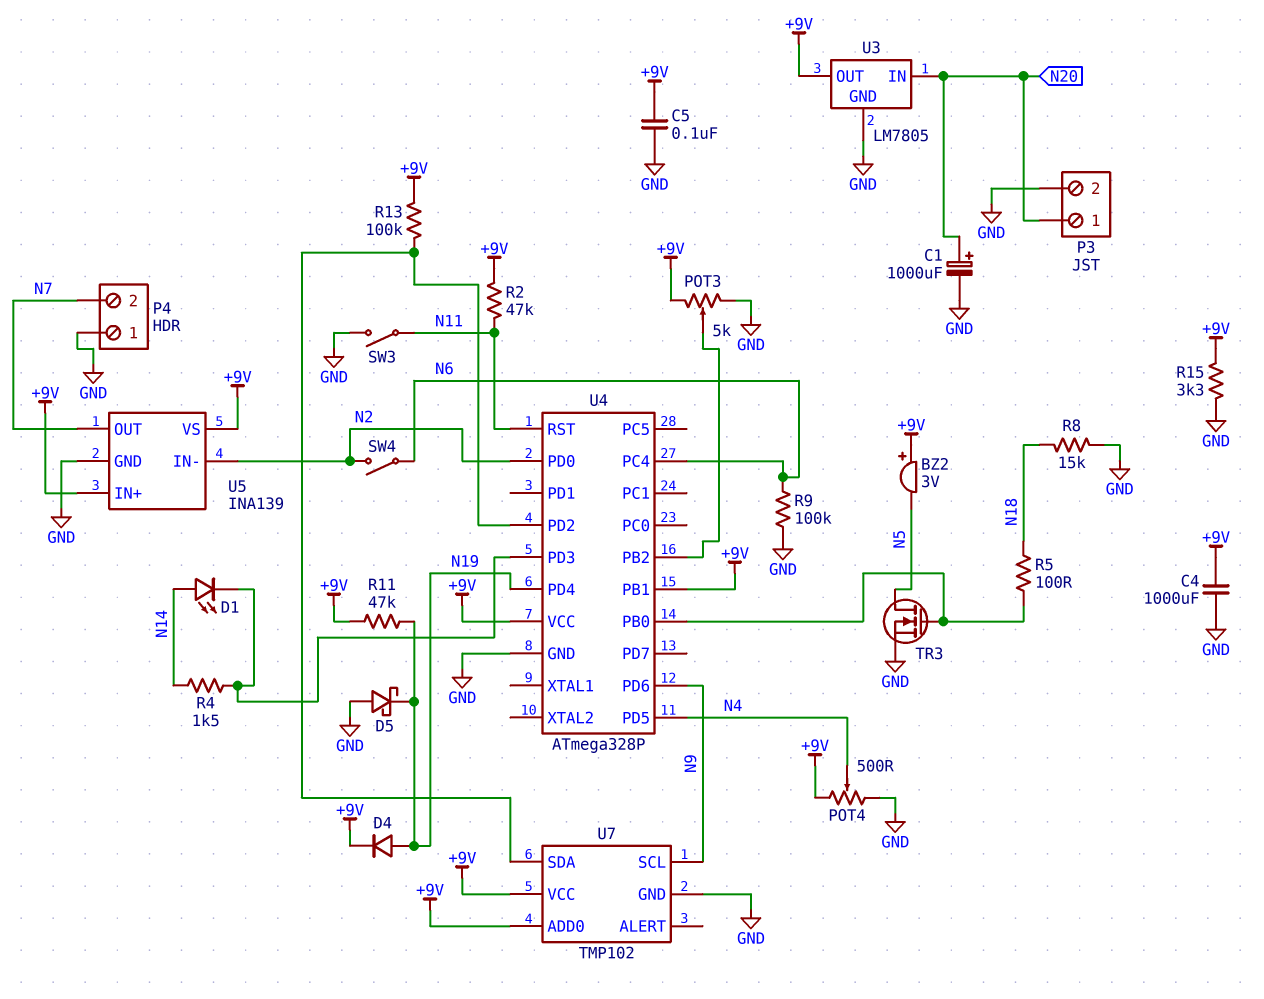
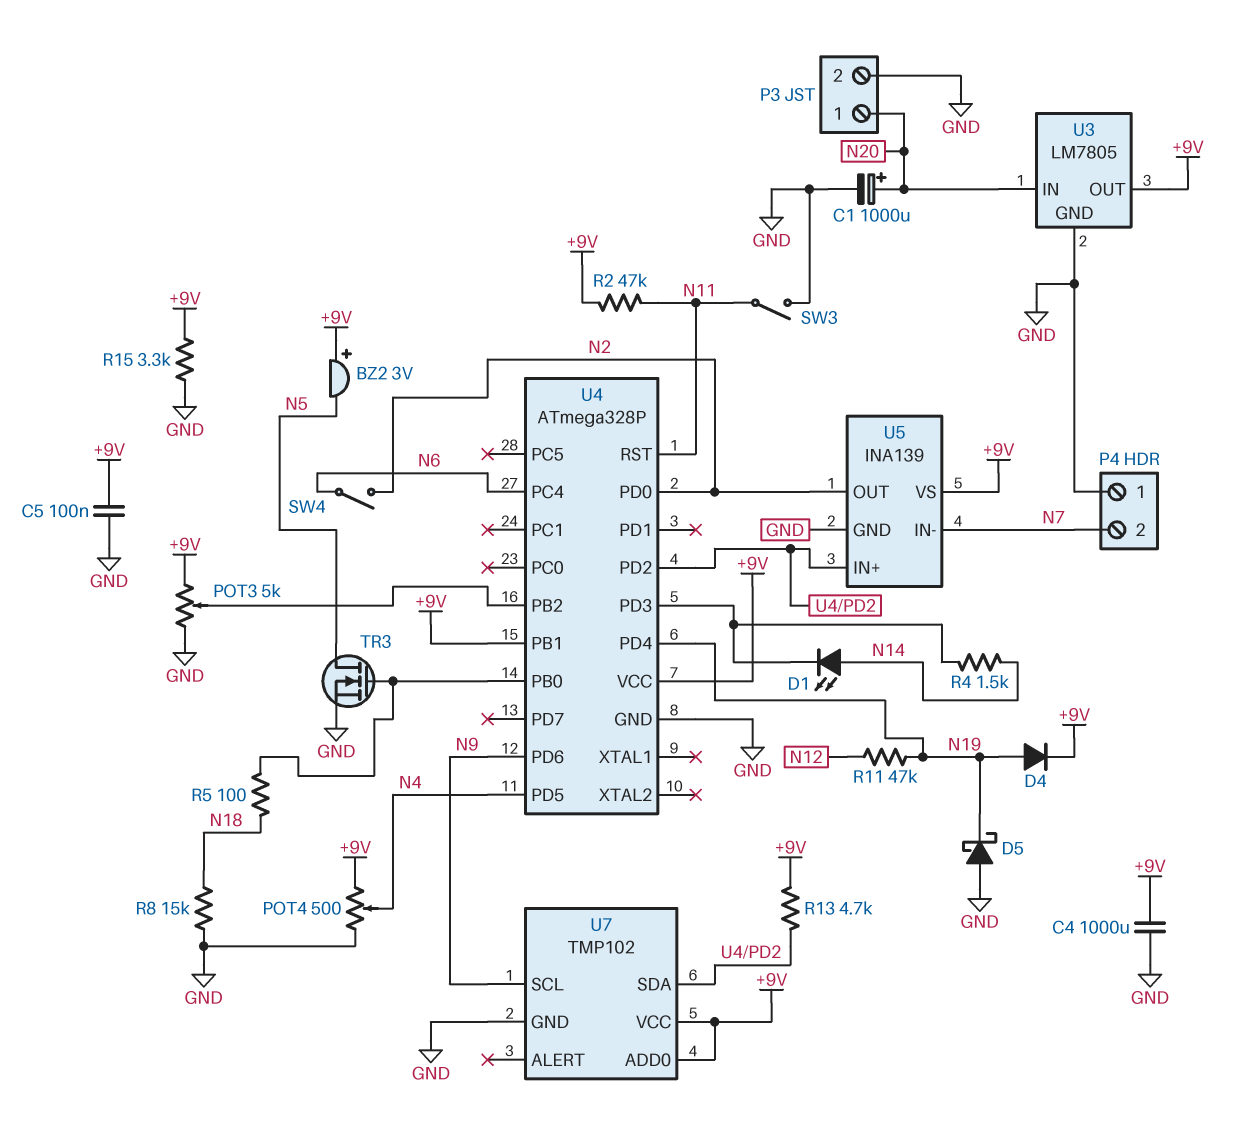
R9: 100k (GND, N6) -> none
R11: 47k (+9V, N19) -> 47k (N12, N19)
R13: 100k (+9V, U4/PD2) -> 4.7k (+9V, U4/PD2)
U5 pin IN+: +9V -> U4/PD2
U5 pin IN-: N2 -> N7
U5 pin OUT: N7 -> N2

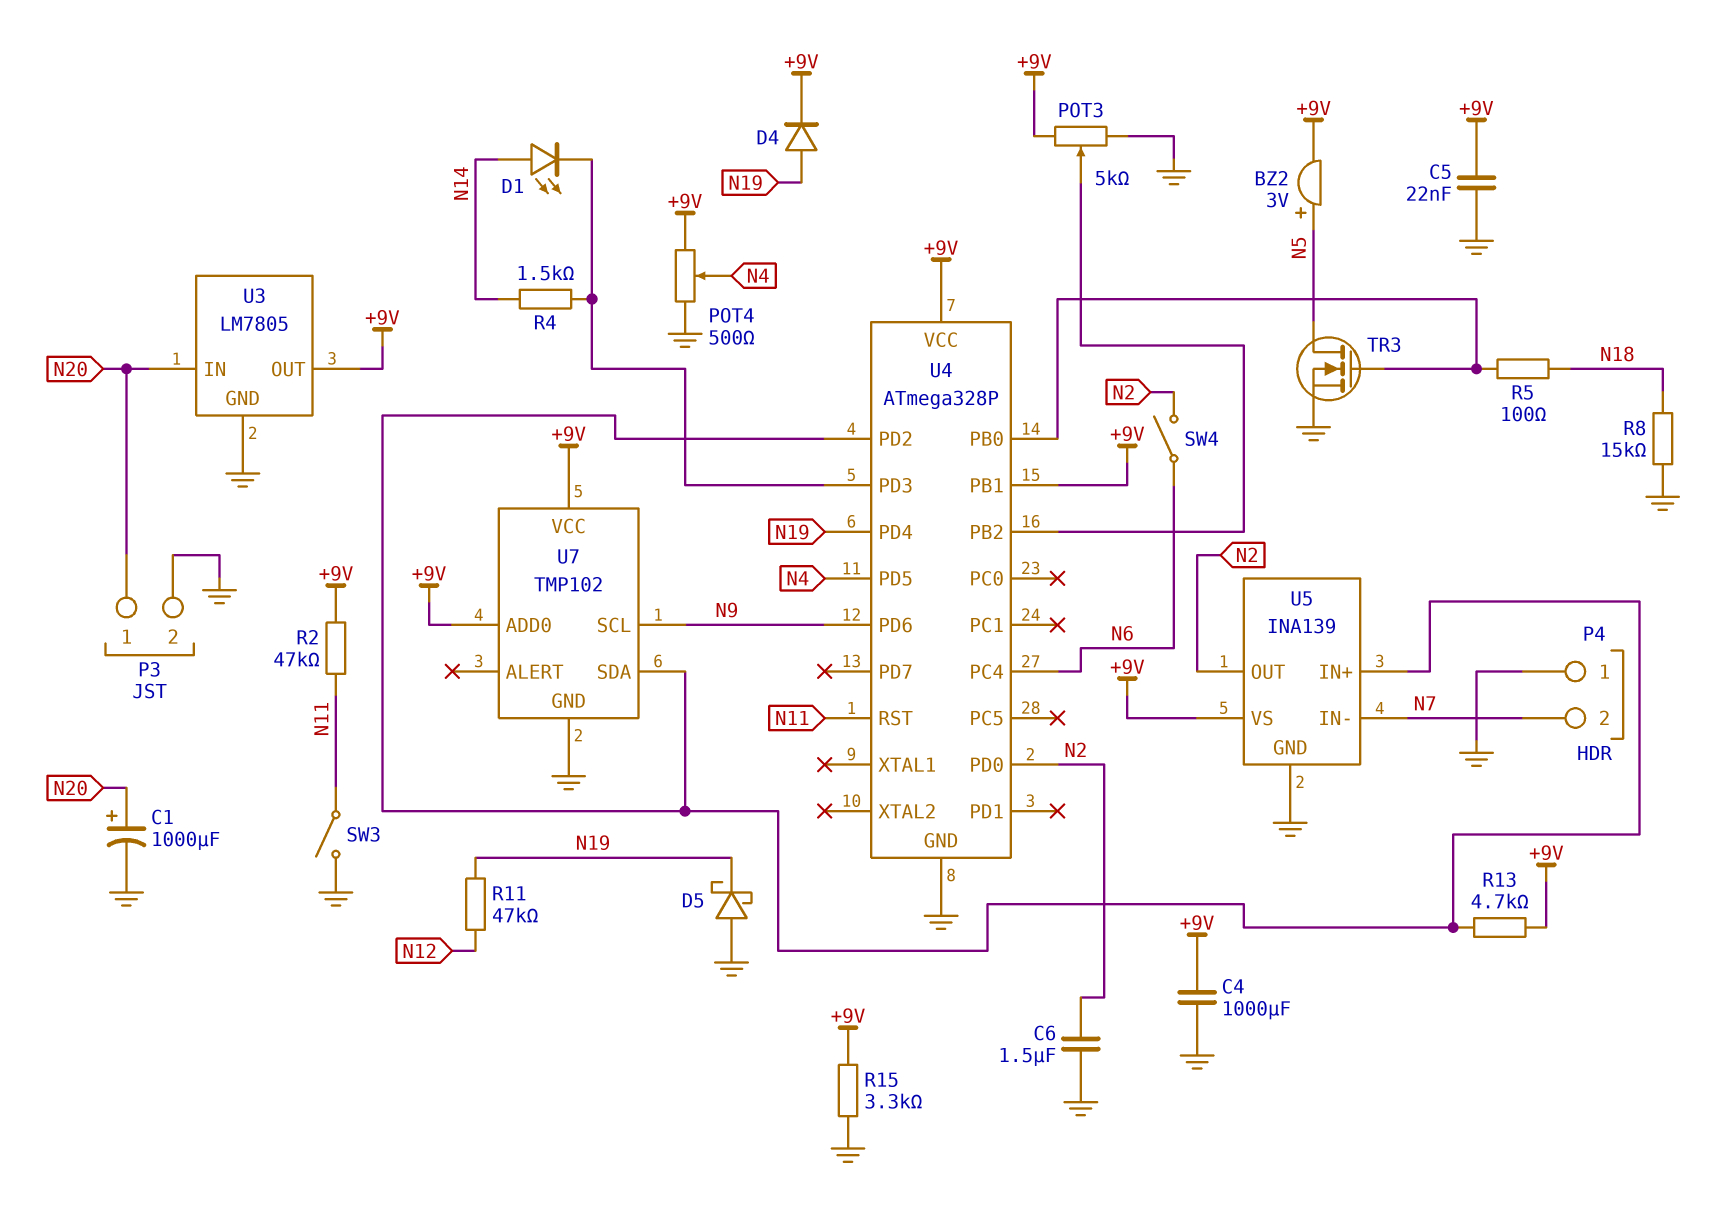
BZ2: buzzer 3V (plus +9V, minus N5) -> buzzer 3V (plus N5, minus +9V)
C5: 100nF (+9V, GND) -> 22nF (+9V, GND)
C6: none -> 1.5uF (GND, N2)

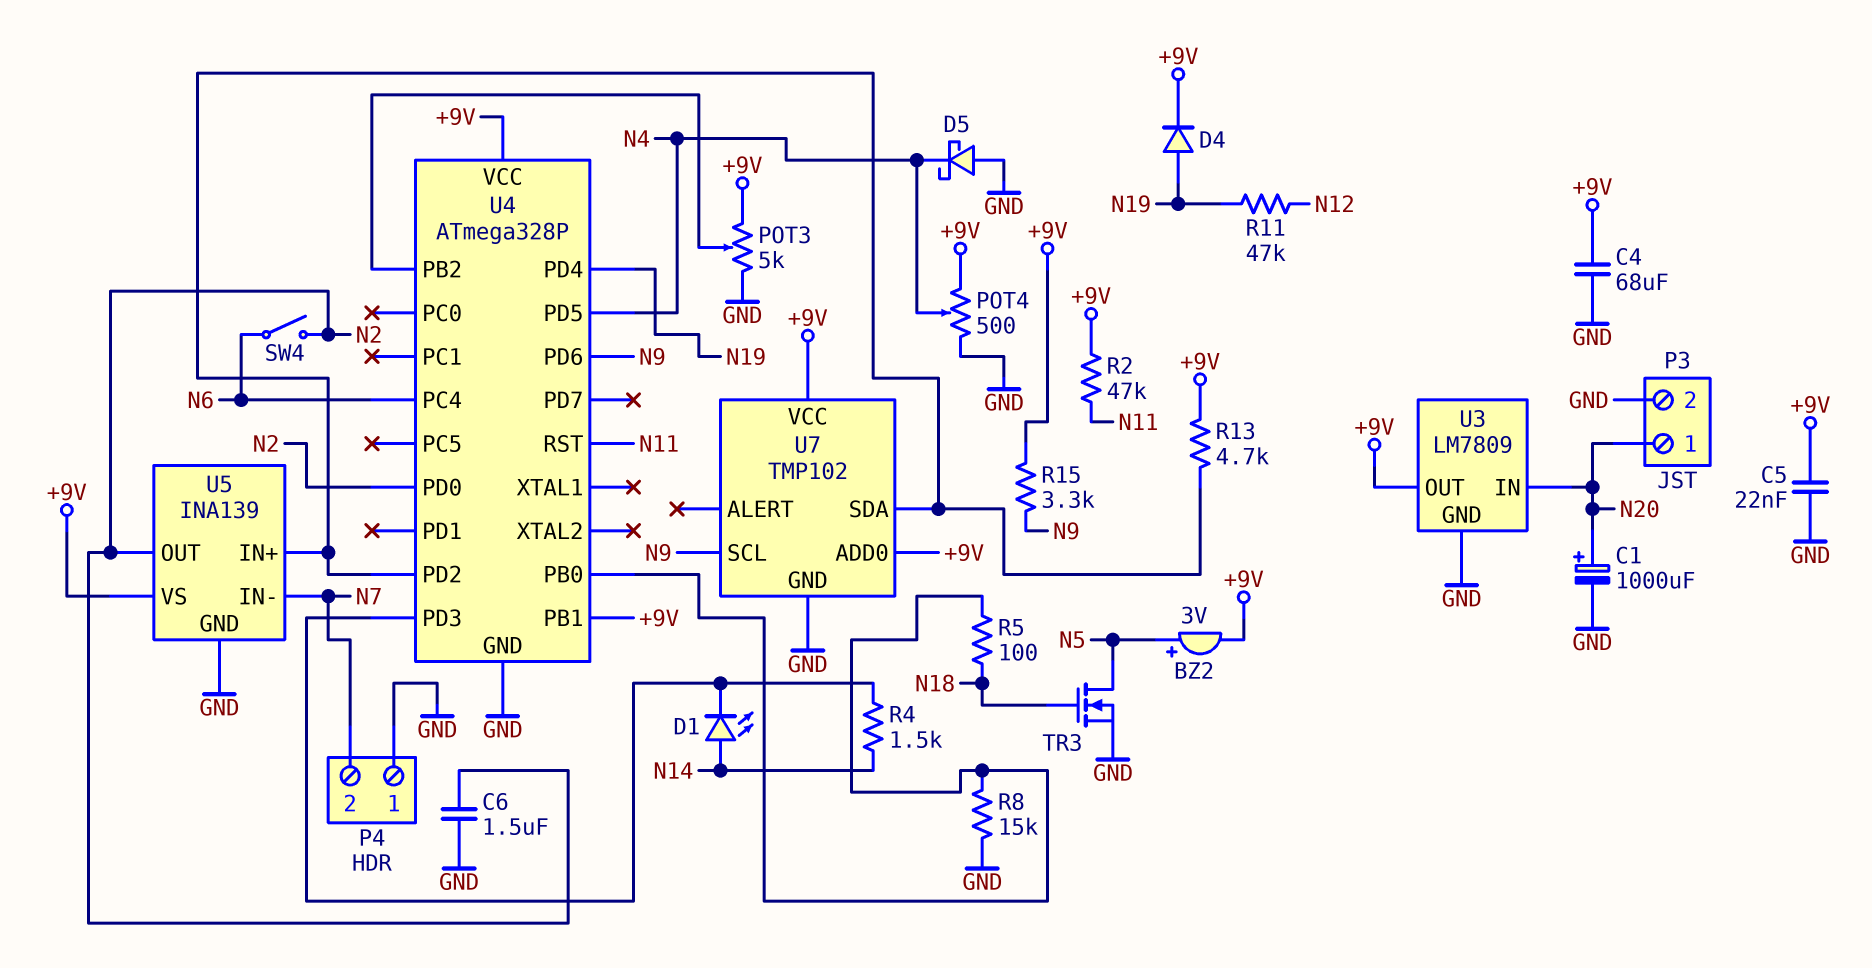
C4: 1000uF (+9V, GND) -> 68uF (+9V, GND)
D5: schottky (A GND, K N19) -> schottky (A GND, K N4)
R8: 15k (GND, N18) -> 15k (GND, U4/PB0)
R15: 3.3k (+9V, GND) -> 3.3k (+9V, N9)
SW3: switch (GND, N11) -> none
TR3: NMOS (G U4/PB0, D N5, S GND) -> NMOS (G N18, D N5, S GND)
U3: LM7805 -> LM7809

